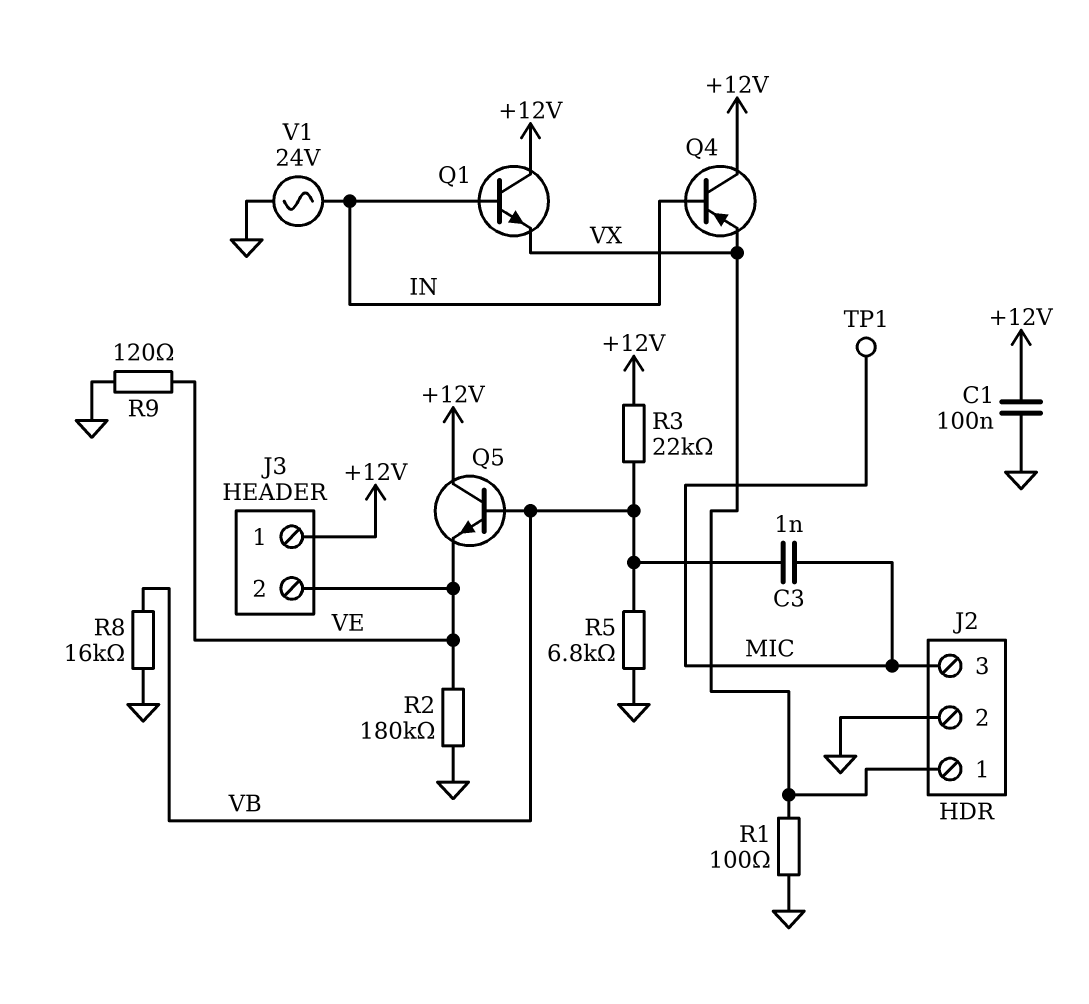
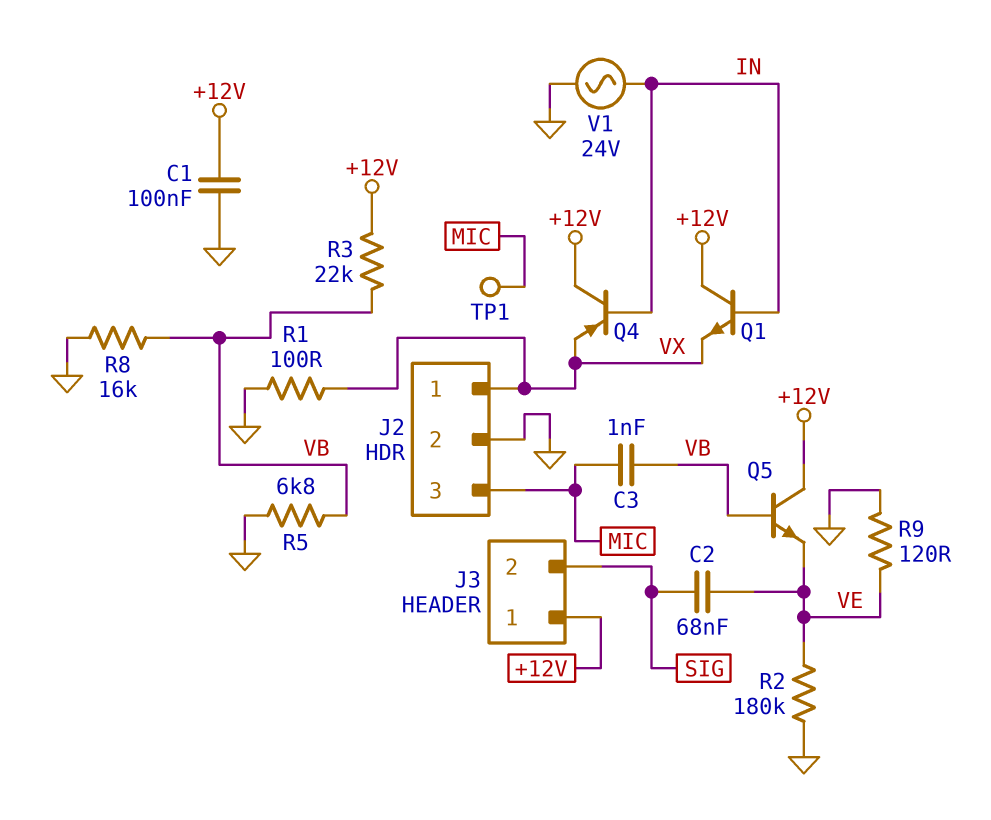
C2: none -> 68nF (SIG, VE)
J3 pin 2: VE -> SIG

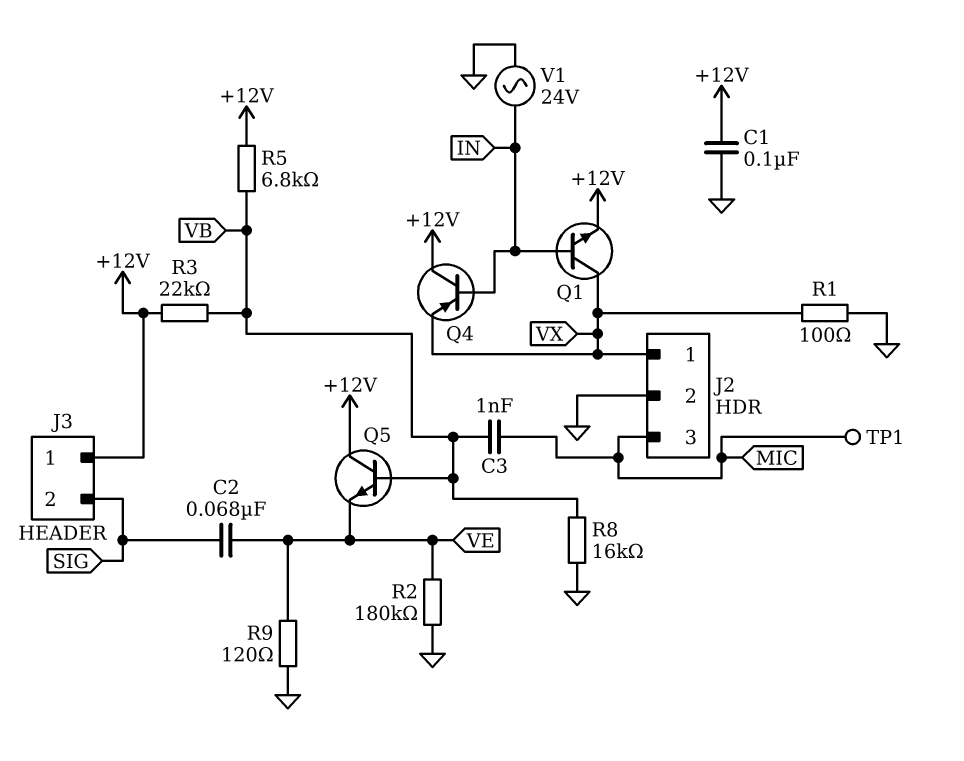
Q1: NPN (B IN, C +12V, E VX) -> NPN (B IN, C VX, E +12V)
R5: 6.8k (GND, VB) -> 6.8k (+12V, VB)

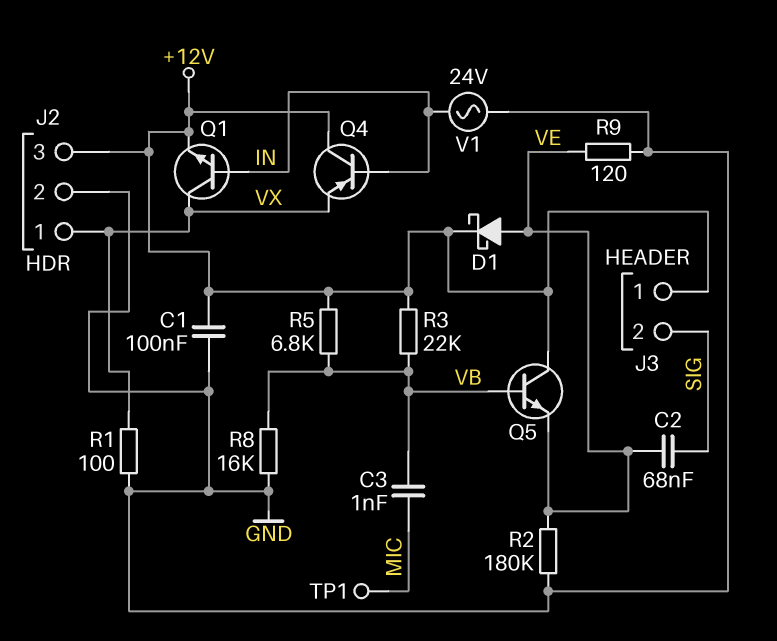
D1: none -> schottky (A VE, K +12V)
J2 pin 3: MIC -> +12V

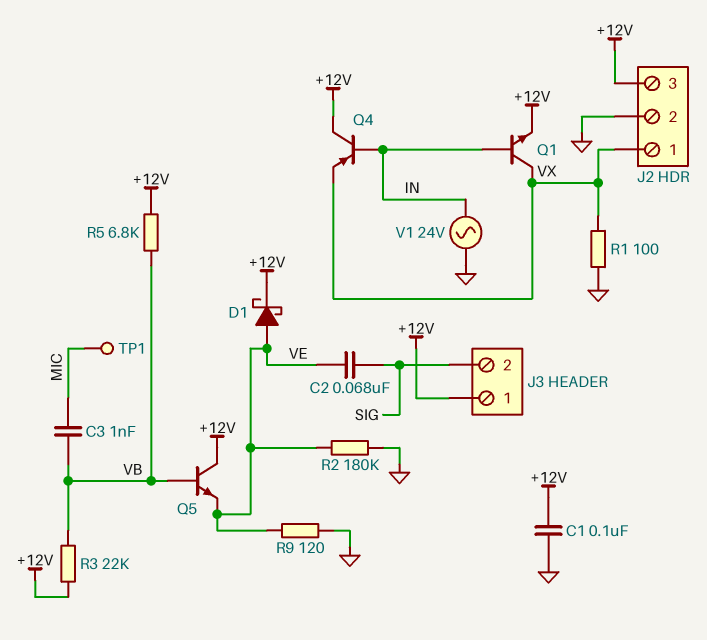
R8: 16k (GND, VB) -> none

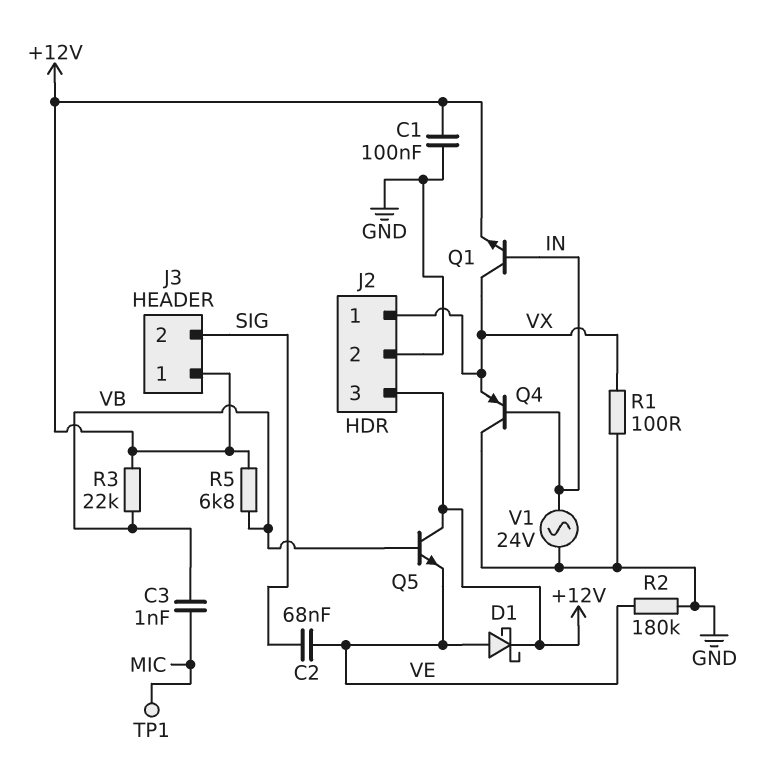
Q4: PNP (B IN, C +12V, E VX) -> PNP (B IN, C GND, E VX)
R9: 120 (GND, VE) -> none

